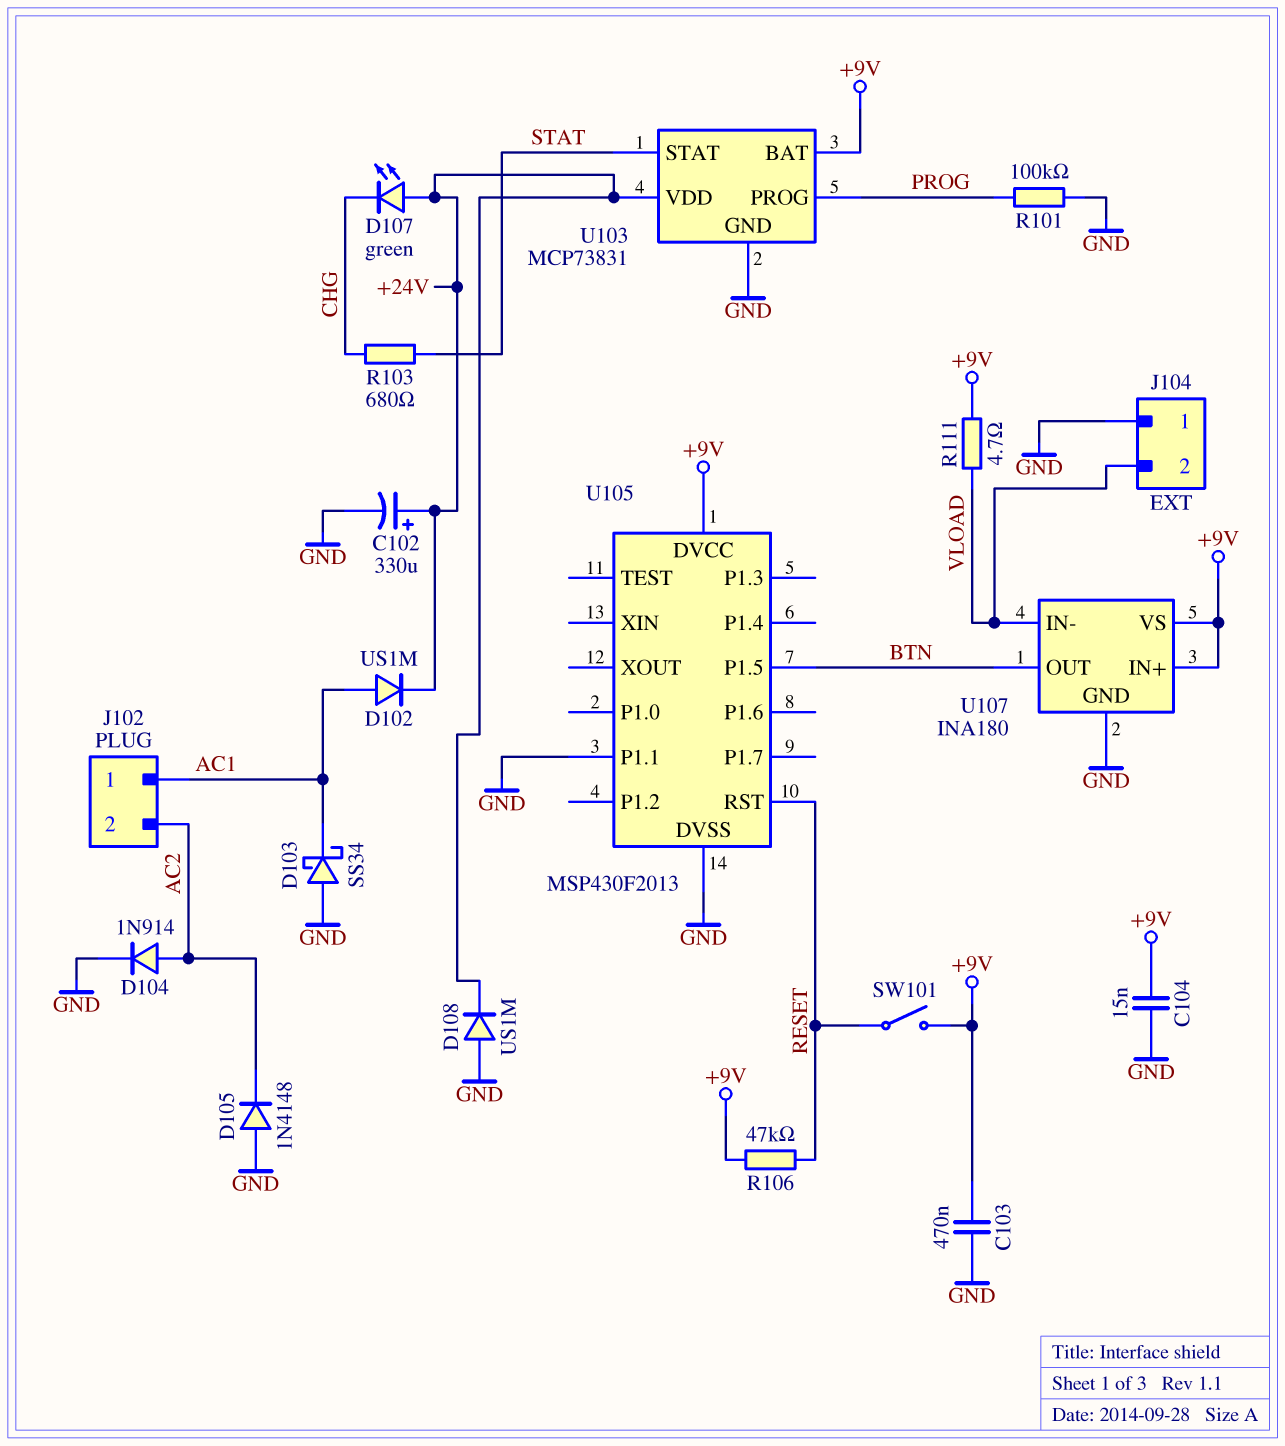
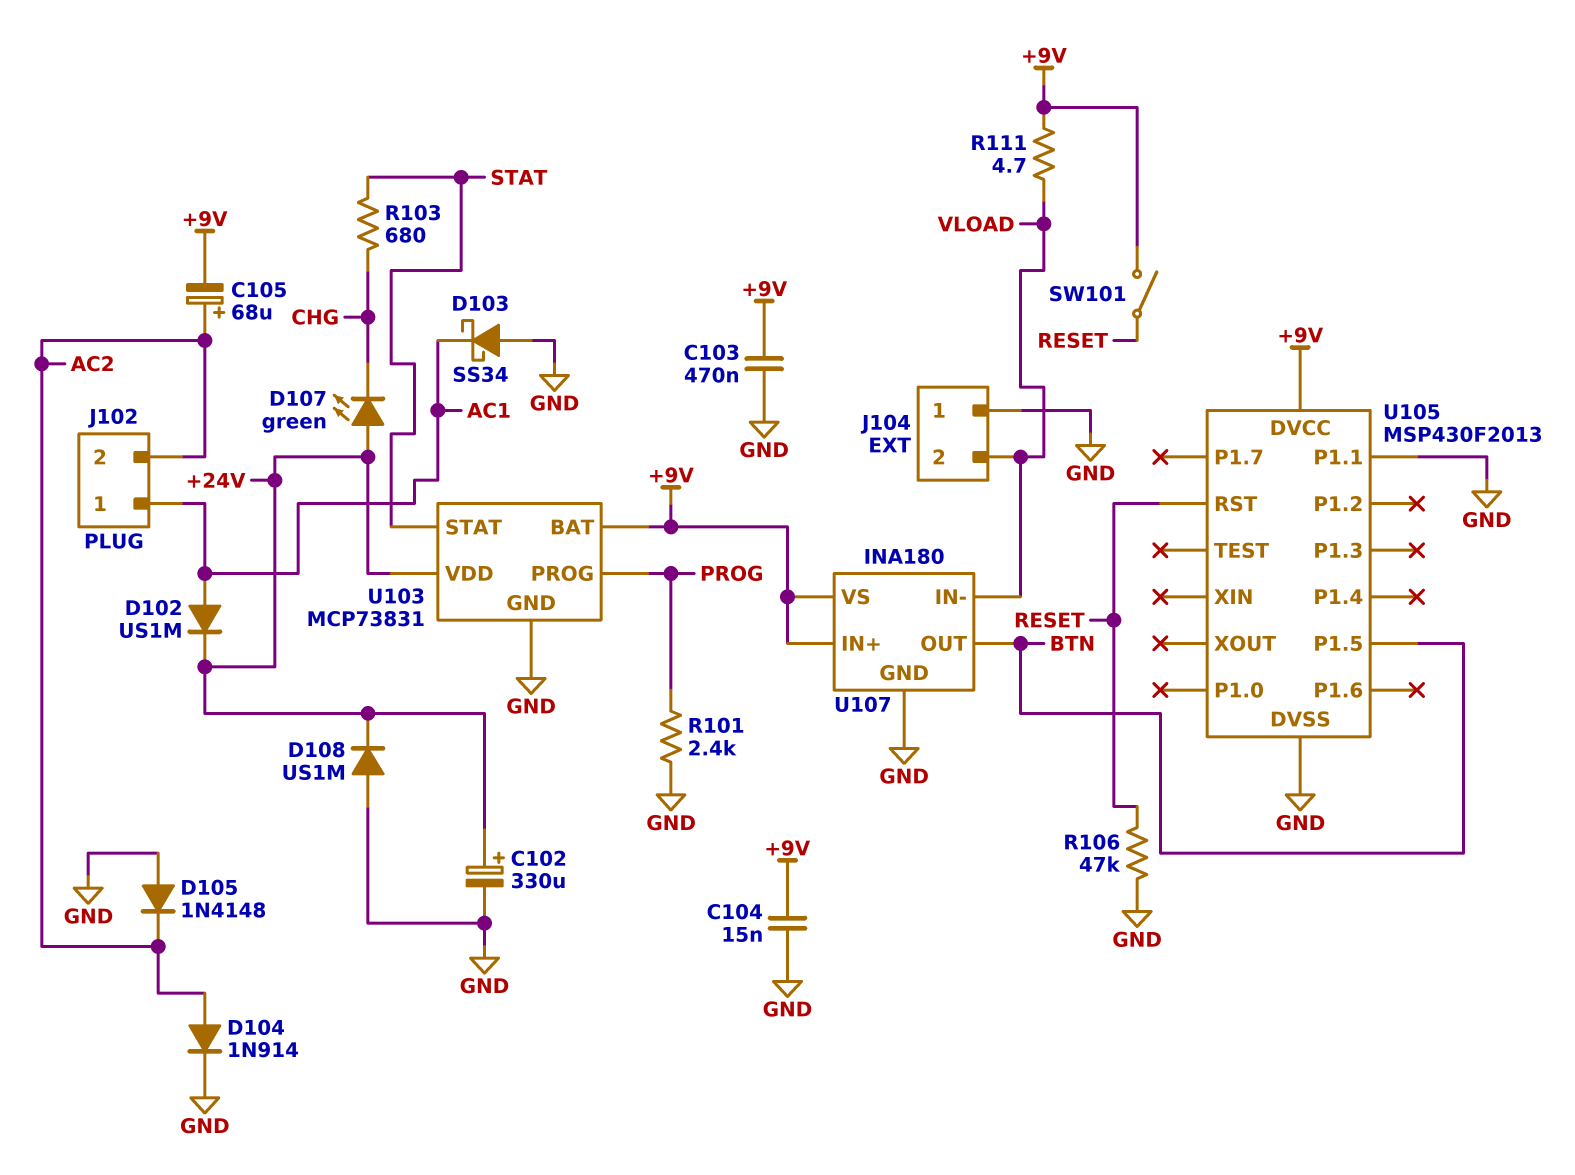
C105: none -> 68uF (plus AC2, minus +9V)
R101: 100k (GND, PROG) -> 2.4k (GND, PROG)
R106: 47k (+9V, RESET) -> 47k (GND, RESET)

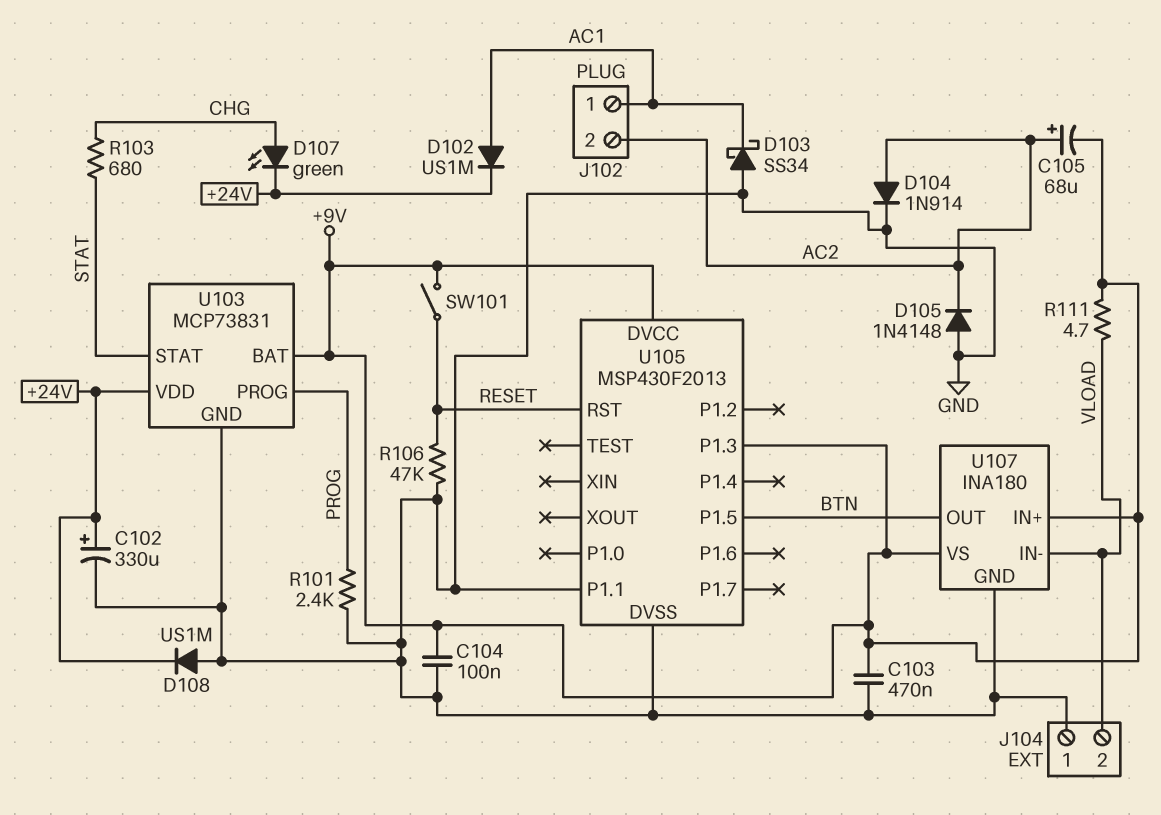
C104: 15nF (+9V, GND) -> 100nF (+9V, GND)
D107: LED green (A +24V, K CHG) -> LED green (A CHG, K +24V)
U105 pin P1.3: none -> +9V

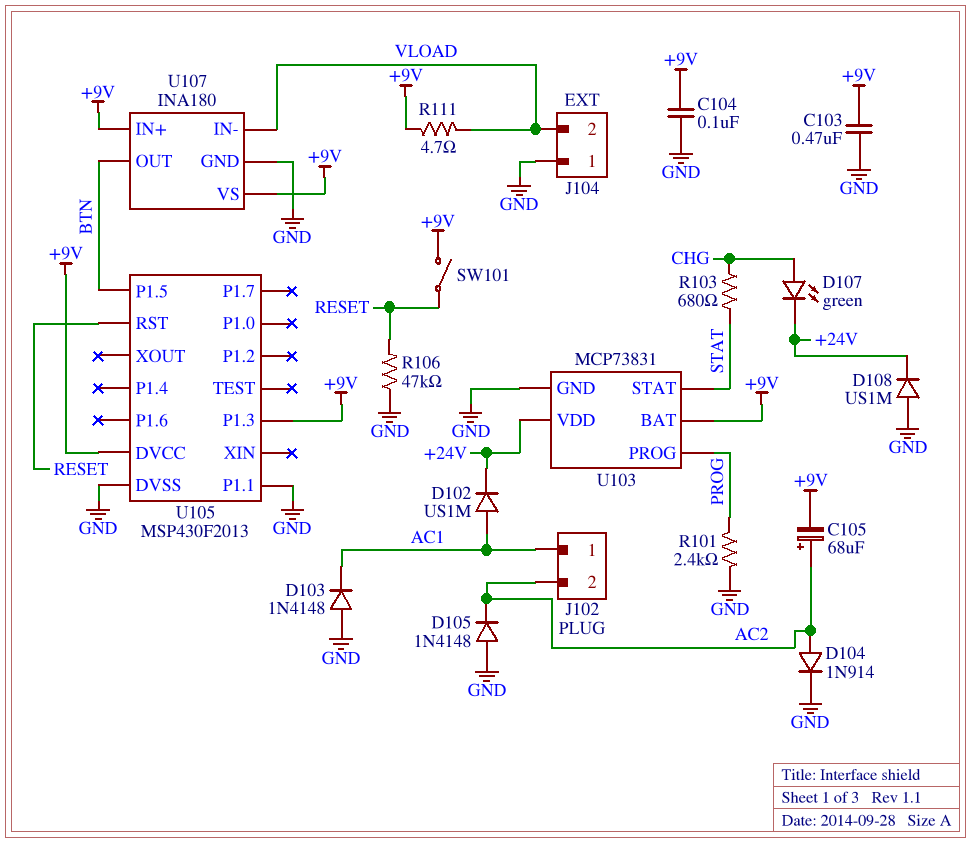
C102: 330uF (plus +24V, minus GND) -> none
D103: schottky SS34 (A GND, K AC1) -> diode 1N4148 (A GND, K AC1)

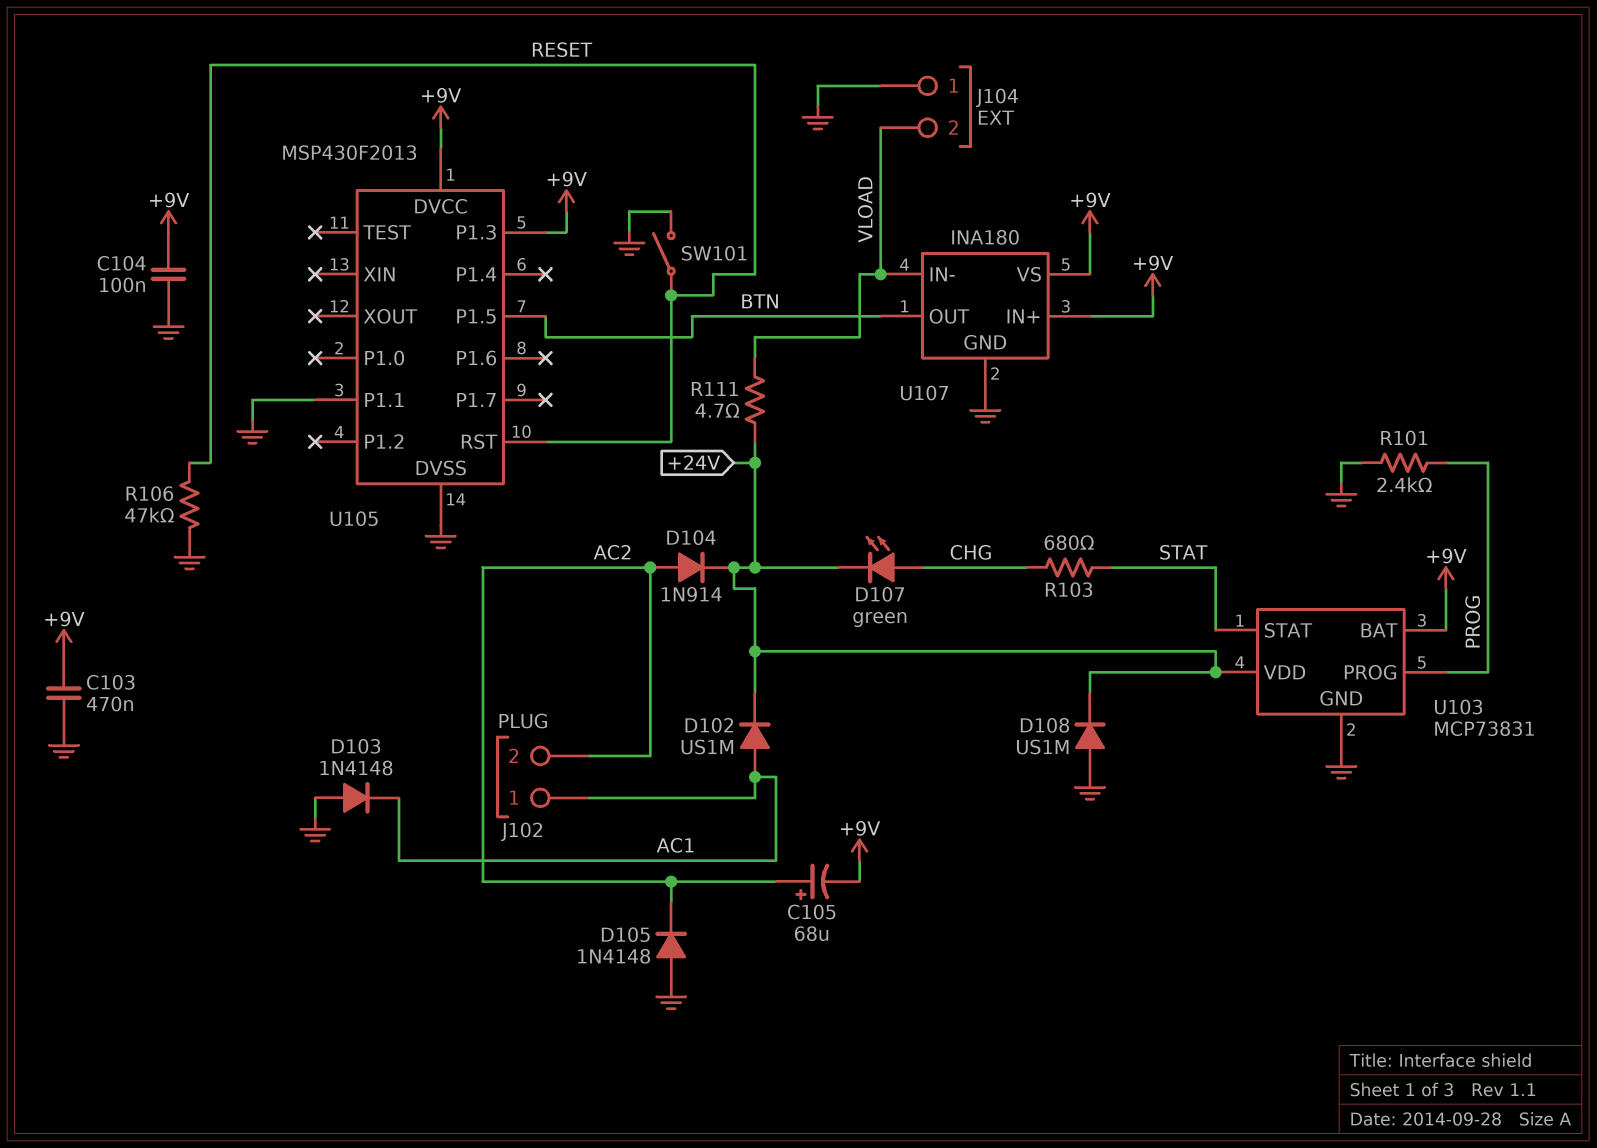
D104: diode 1N914 (A AC2, K GND) -> diode 1N914 (A AC2, K +24V)
R111: 4.7 (+9V, VLOAD) -> 4.7 (+24V, VLOAD)
SW101: switch (+9V, RESET) -> switch (GND, RESET)

